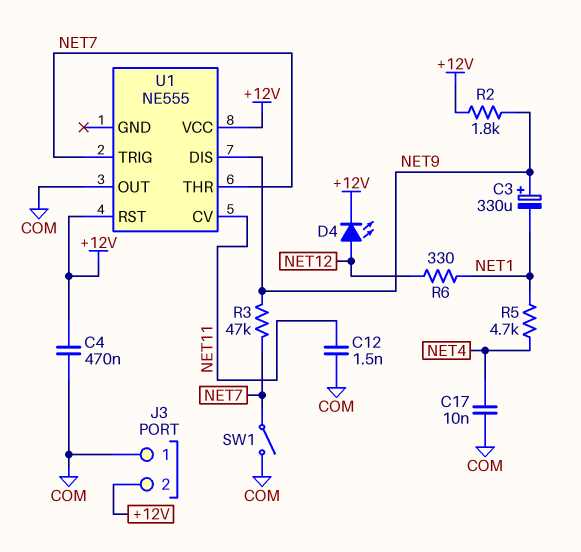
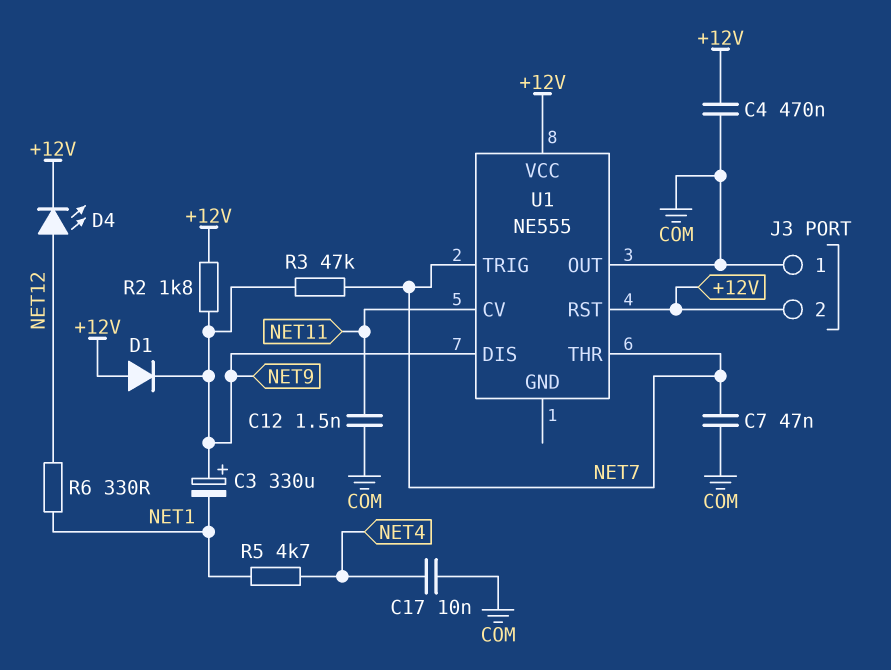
C7: none -> 47nF (COM, NET7)
D1: none -> diode (A +12V, K NET9)
SW1: switch (COM, NET7) -> none

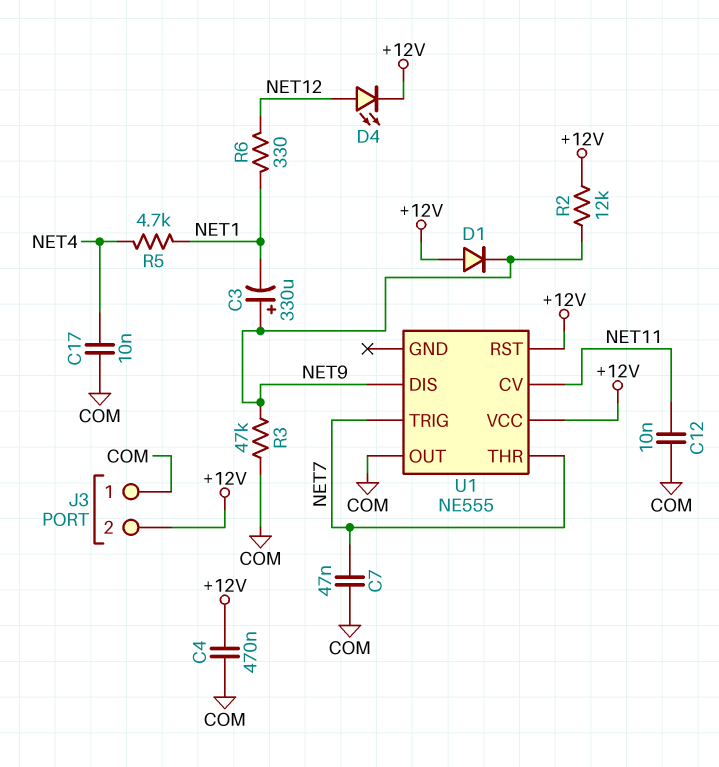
C12: 1.5nF (COM, NET11) -> 10nF (COM, NET11)
R2: 1.8k (+12V, NET9) -> 12k (+12V, NET9)
R3: 47k (NET7, NET9) -> 47k (COM, NET9)

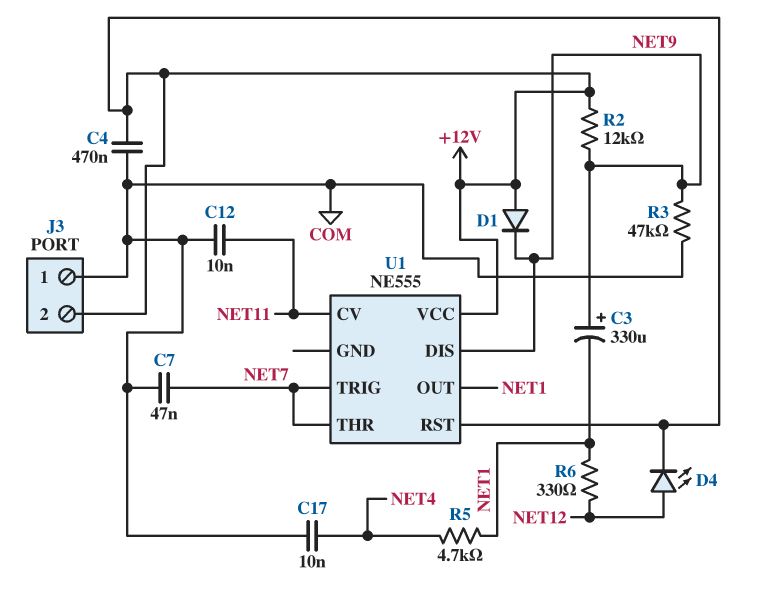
U1 pin OUT: COM -> NET1

